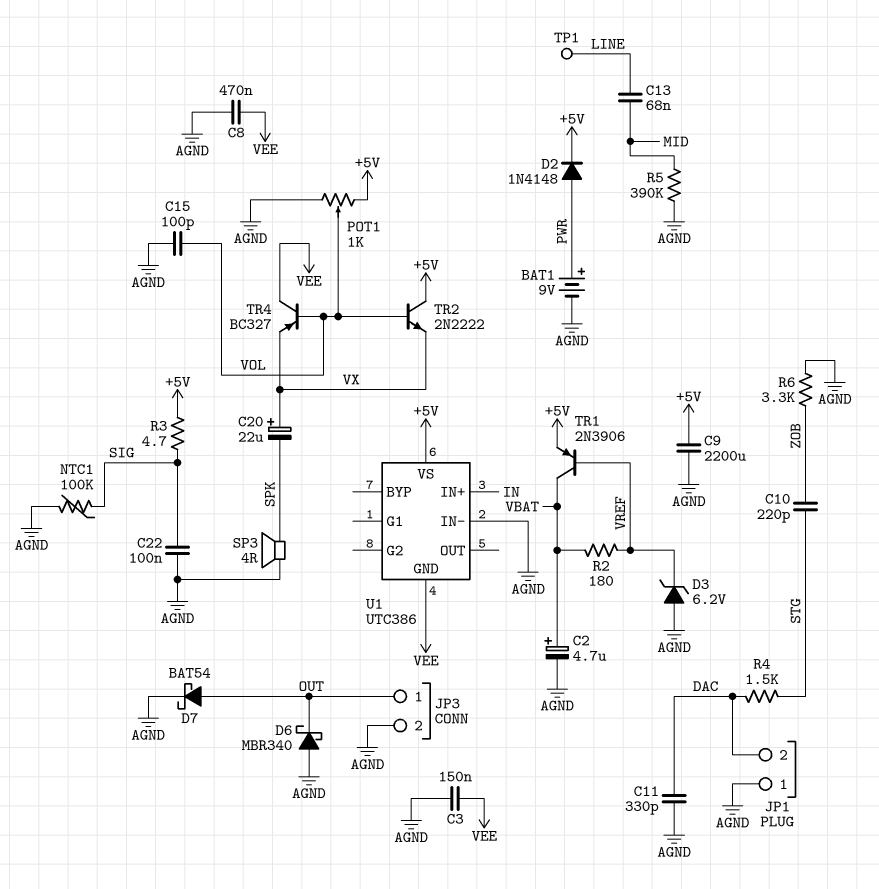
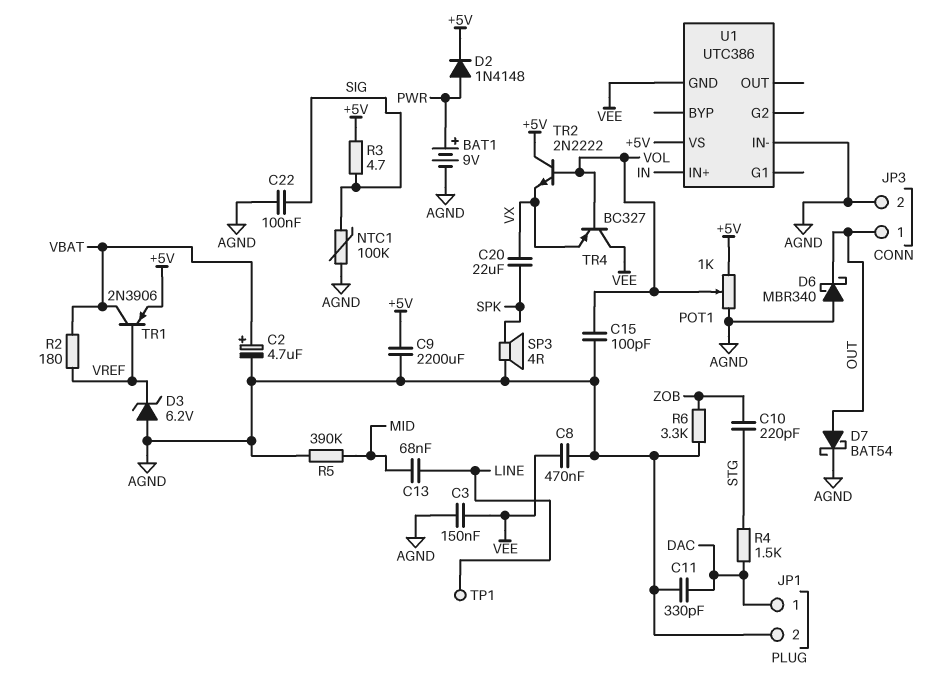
C20: 22uF (plus VX, minus SPK) -> 22uF (SPK, VX)
JP1 pin 1: AGND -> DAC
JP1 pin 2: DAC -> AGND

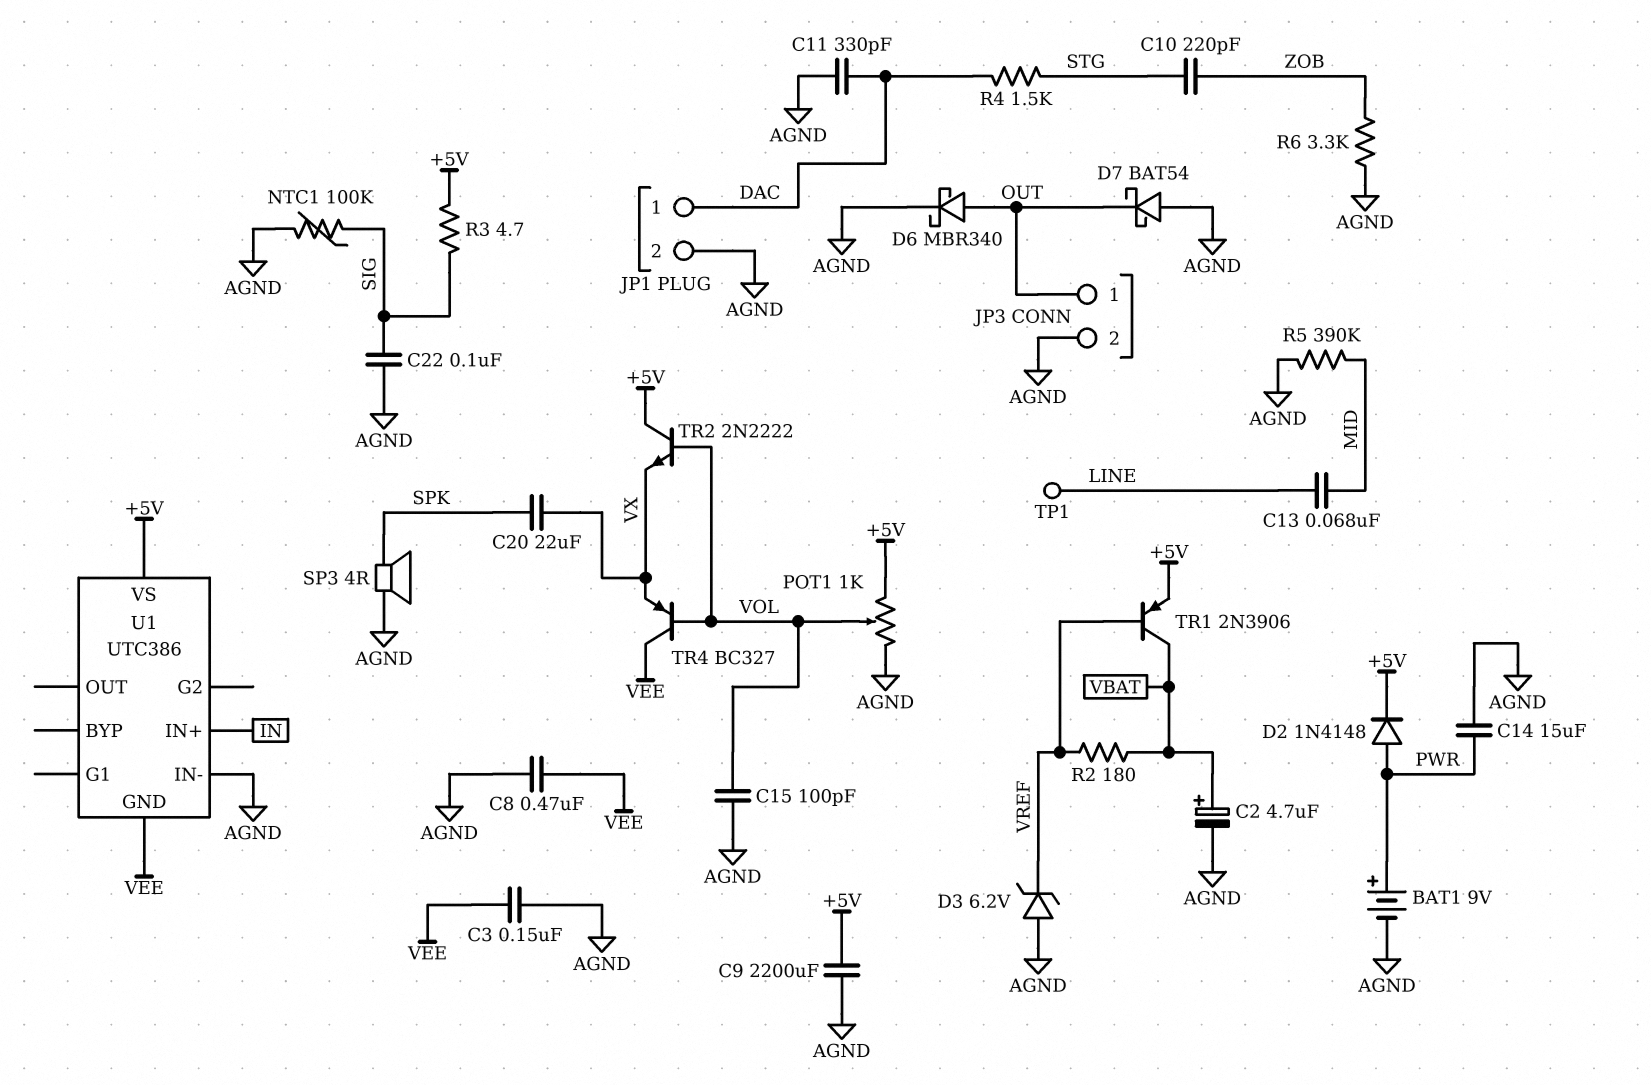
C14: none -> 15uF (AGND, PWR)
D6: schottky MBR340 (A AGND, K OUT) -> schottky MBR340 (A OUT, K AGND)
D7: schottky BAT54 (A OUT, K AGND) -> schottky BAT54 (A AGND, K OUT)

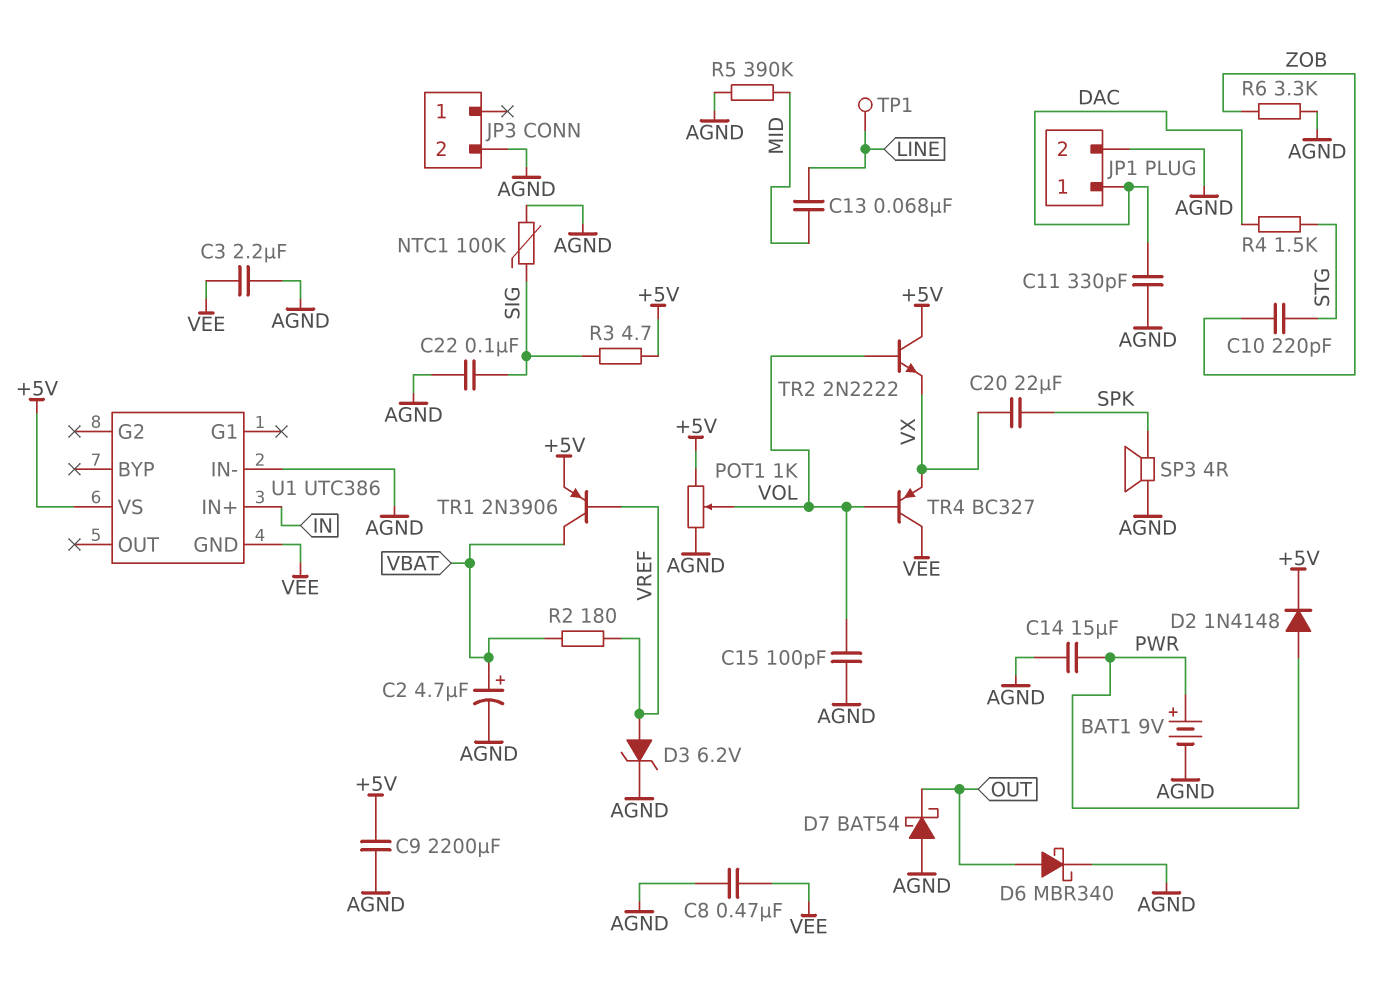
C3: 150nF (AGND, VEE) -> 2.2uF (AGND, VEE)
D3: zener 6.2V (A AGND, K VREF) -> zener 6.2V (A VREF, K AGND)
JP3 pin 1: OUT -> none

